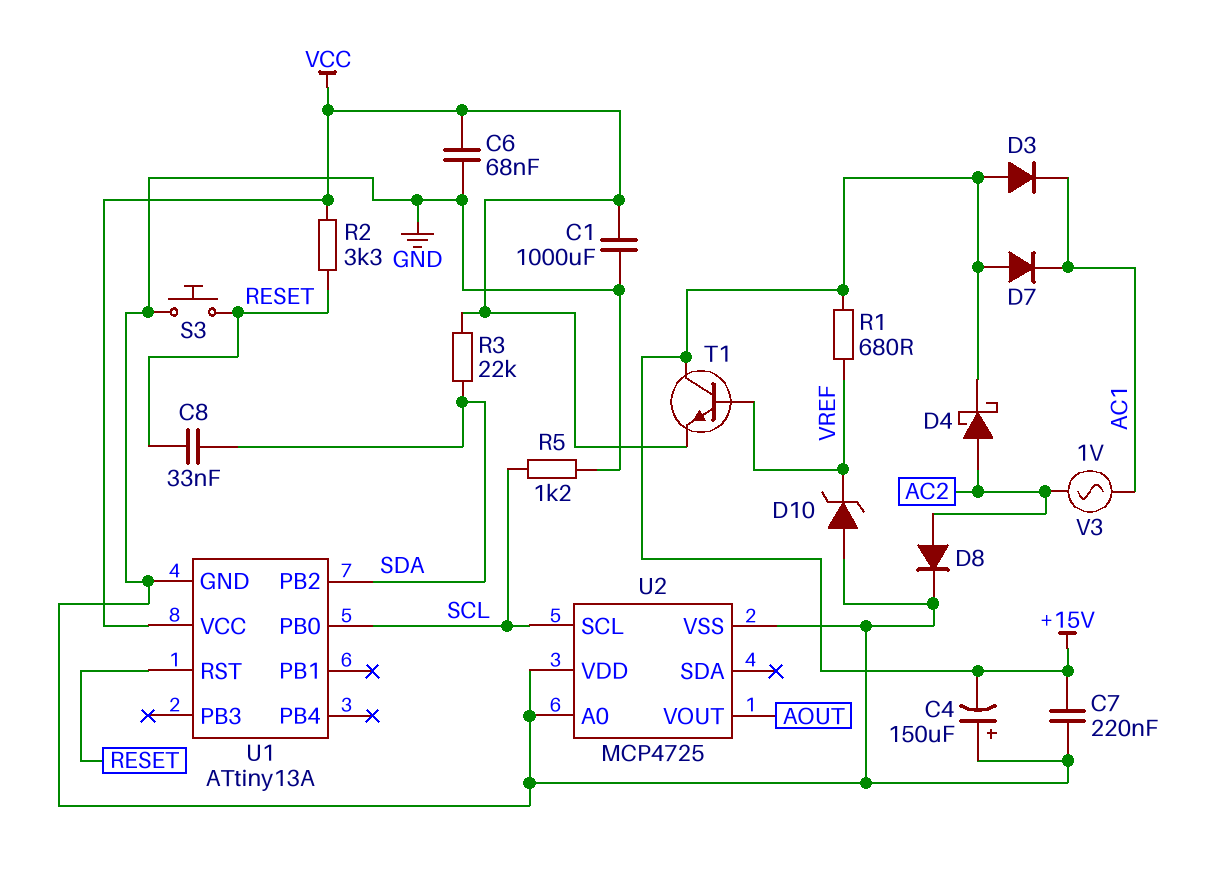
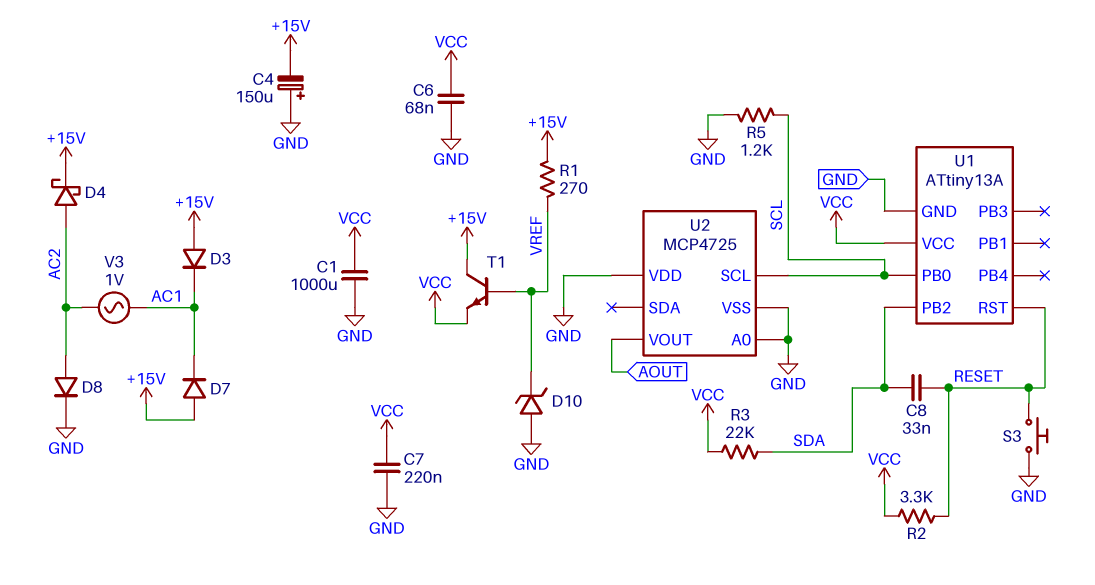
C7: 220nF (+15V, GND) -> 220nF (GND, VCC)
R1: 680 (+15V, VREF) -> 270 (+15V, VREF)

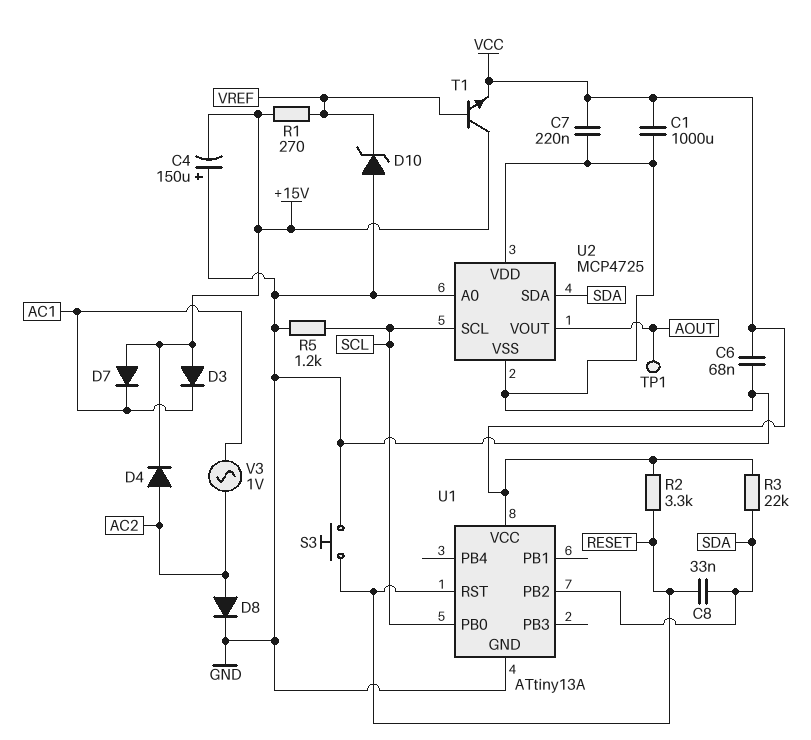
D4: schottky (A AC2, K +15V) -> diode (A AC2, K +15V)
TP1: none -> test point (AOUT)
U2 pin SDA: none -> SDA

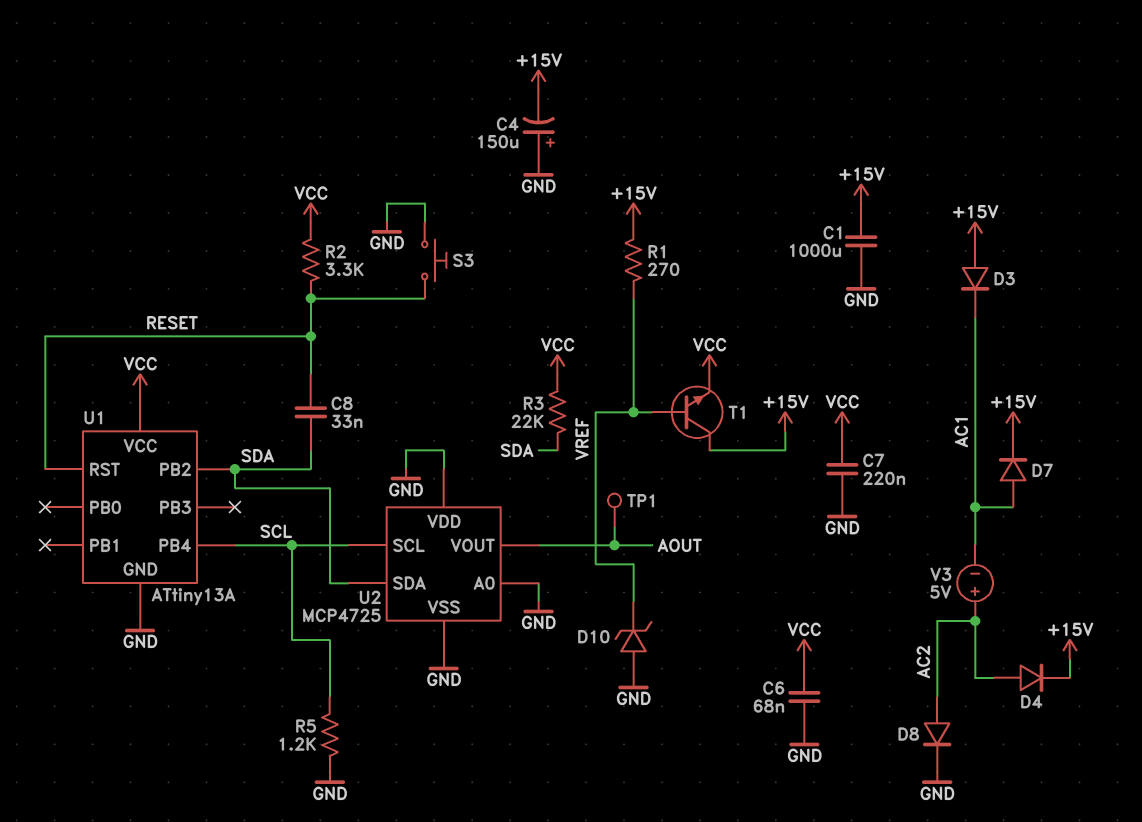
C1: 1000uF (GND, VCC) -> 1000uF (+15V, GND)
D7: diode (A +15V, K AC1) -> diode (A AC1, K +15V)
U1 pin PB0: SCL -> none
U1 pin PB4: none -> SCL
V3: AC 1V (AC1, AC2) -> 5V (plus AC2, minus AC1)

